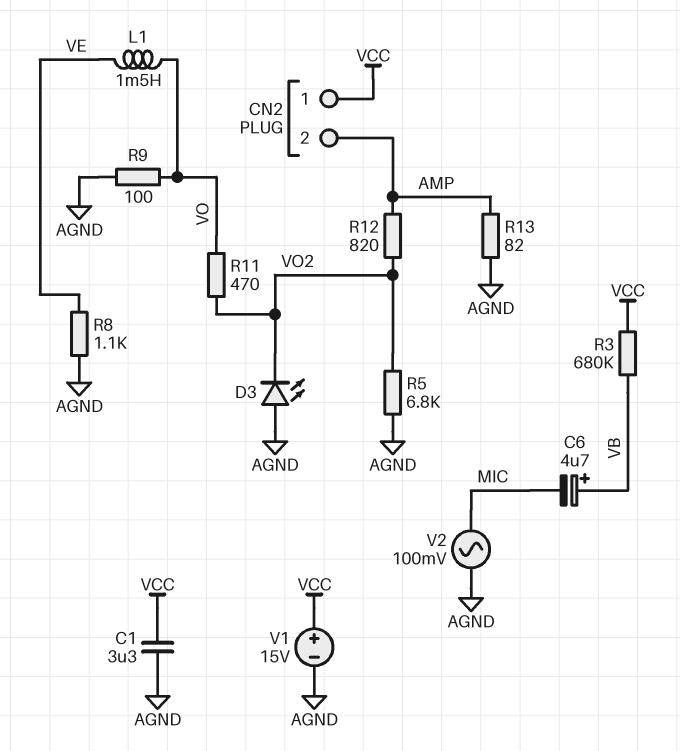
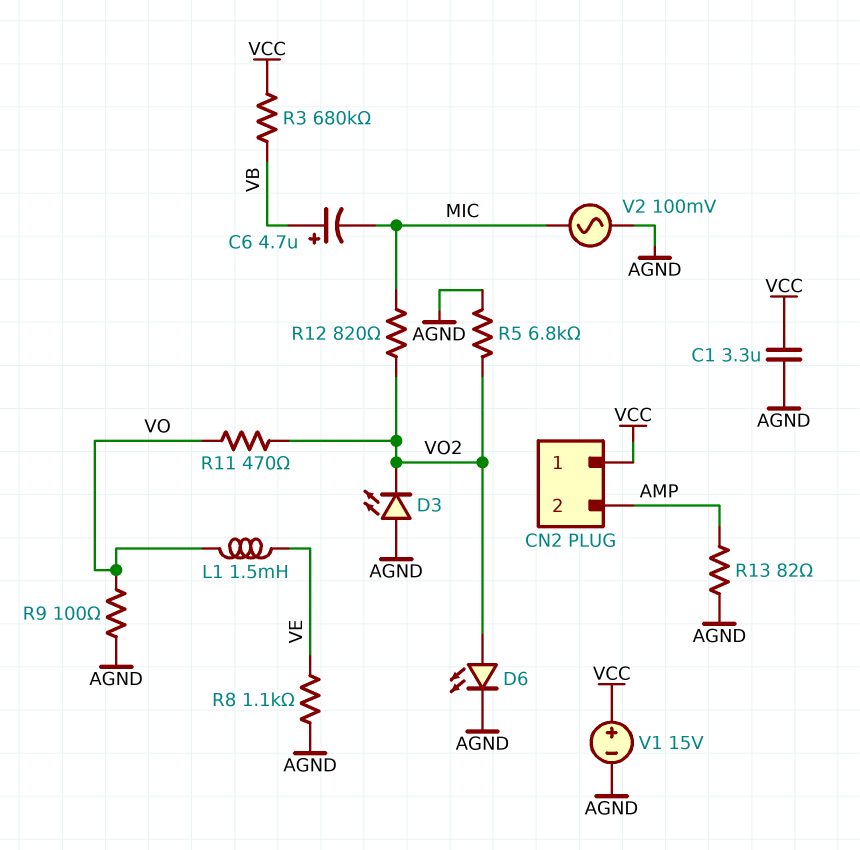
D6: none -> LED (A VO2, K AGND)
R12: 820 (AMP, VO2) -> 820 (MIC, VO2)

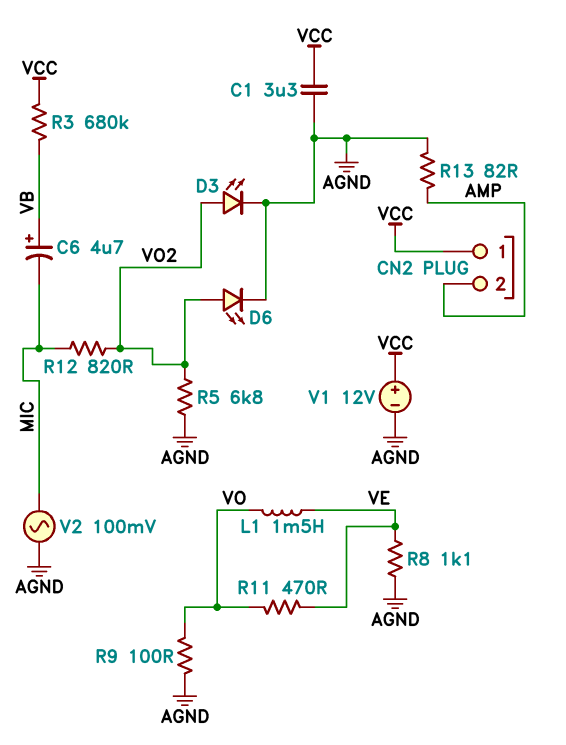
D3: LED (A AGND, K VO2) -> LED (A VO2, K AGND)
R11: 470 (VO, VO2) -> 470 (VE, VO)
V1: 15V (plus VCC, minus AGND) -> 12V (plus VCC, minus AGND)

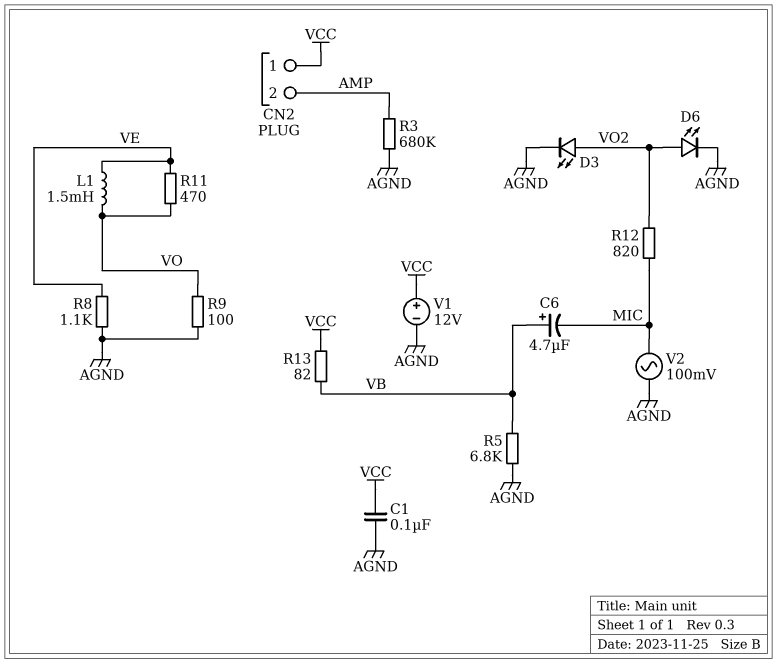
C1: 3.3uF (AGND, VCC) -> 100nF (AGND, VCC)
R3: 680k (VB, VCC) -> 680k (AGND, AMP)
R5: 6.8k (AGND, VO2) -> 6.8k (AGND, VB)
R13: 82 (AGND, AMP) -> 82 (VB, VCC)

